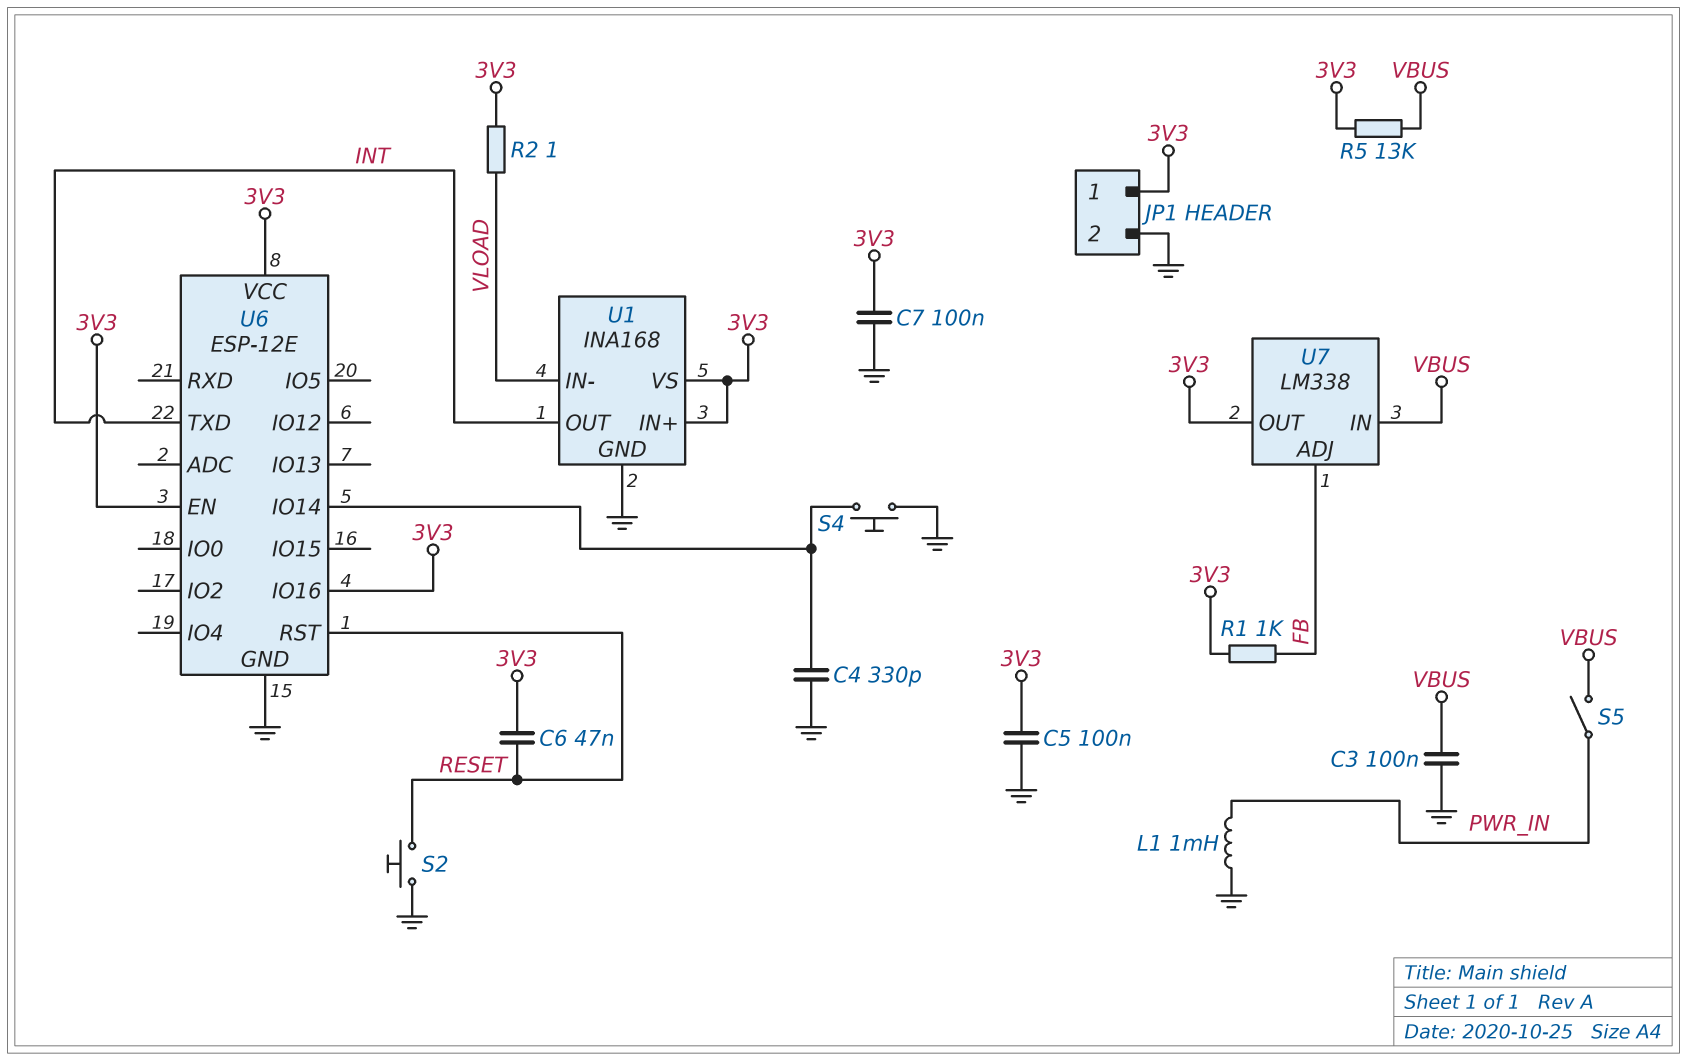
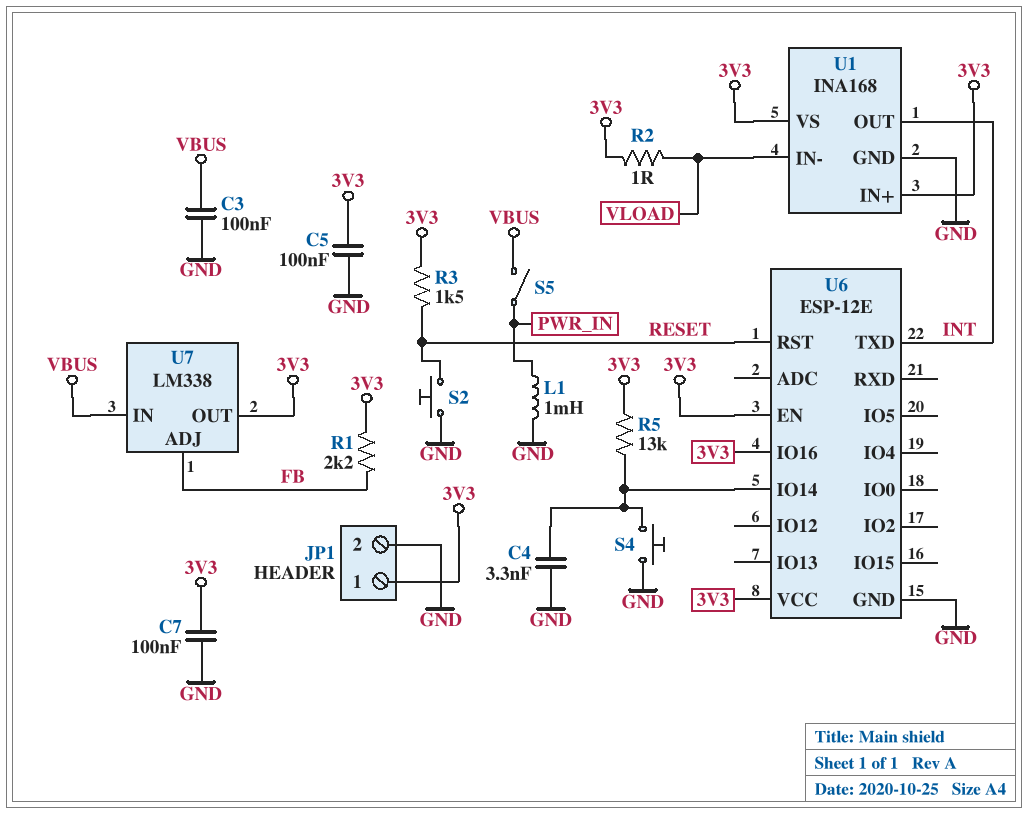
C4: 330pF (GND, U6/IO14) -> 3.3nF (GND, U6/IO14)
C6: 47nF (3V3, RESET) -> none
R1: 1k (3V3, FB) -> 2.2k (3V3, FB)
R3: none -> 1.5k (3V3, RESET)
R5: 13k (3V3, VBUS) -> 13k (3V3, U6/IO14)

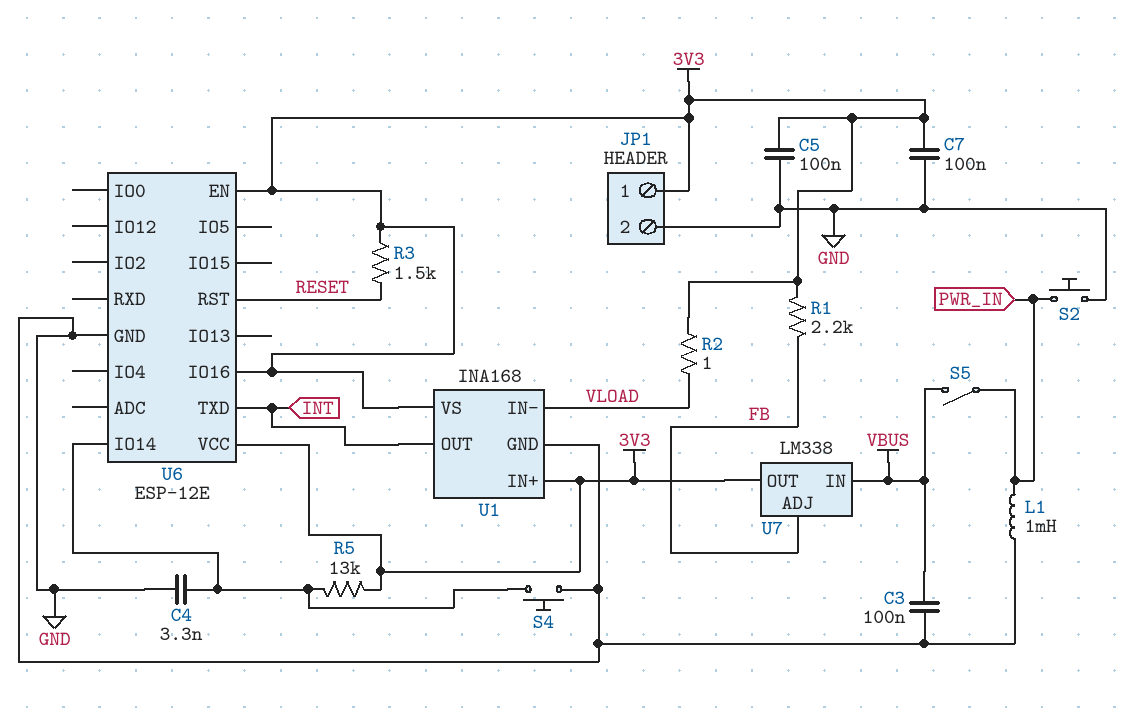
S2: button (GND, RESET) -> button (GND, PWR_IN)

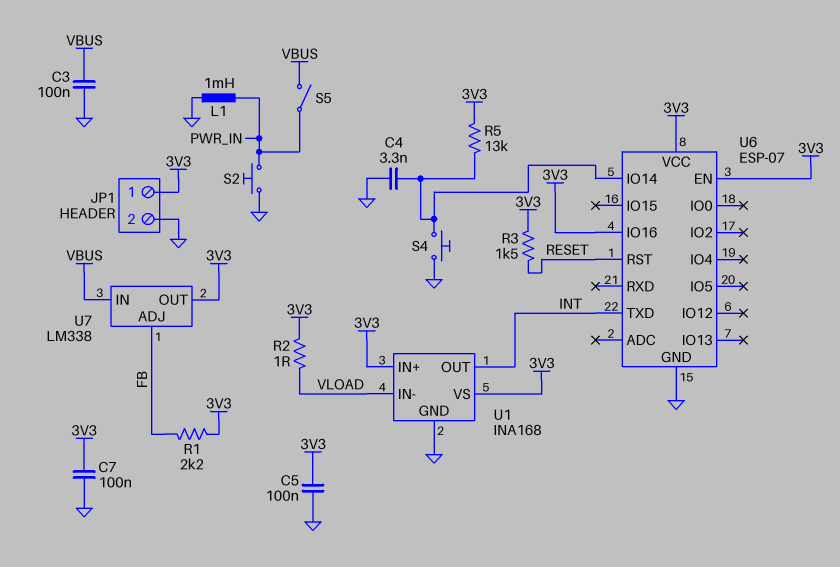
U6: ESP-12E -> ESP-07

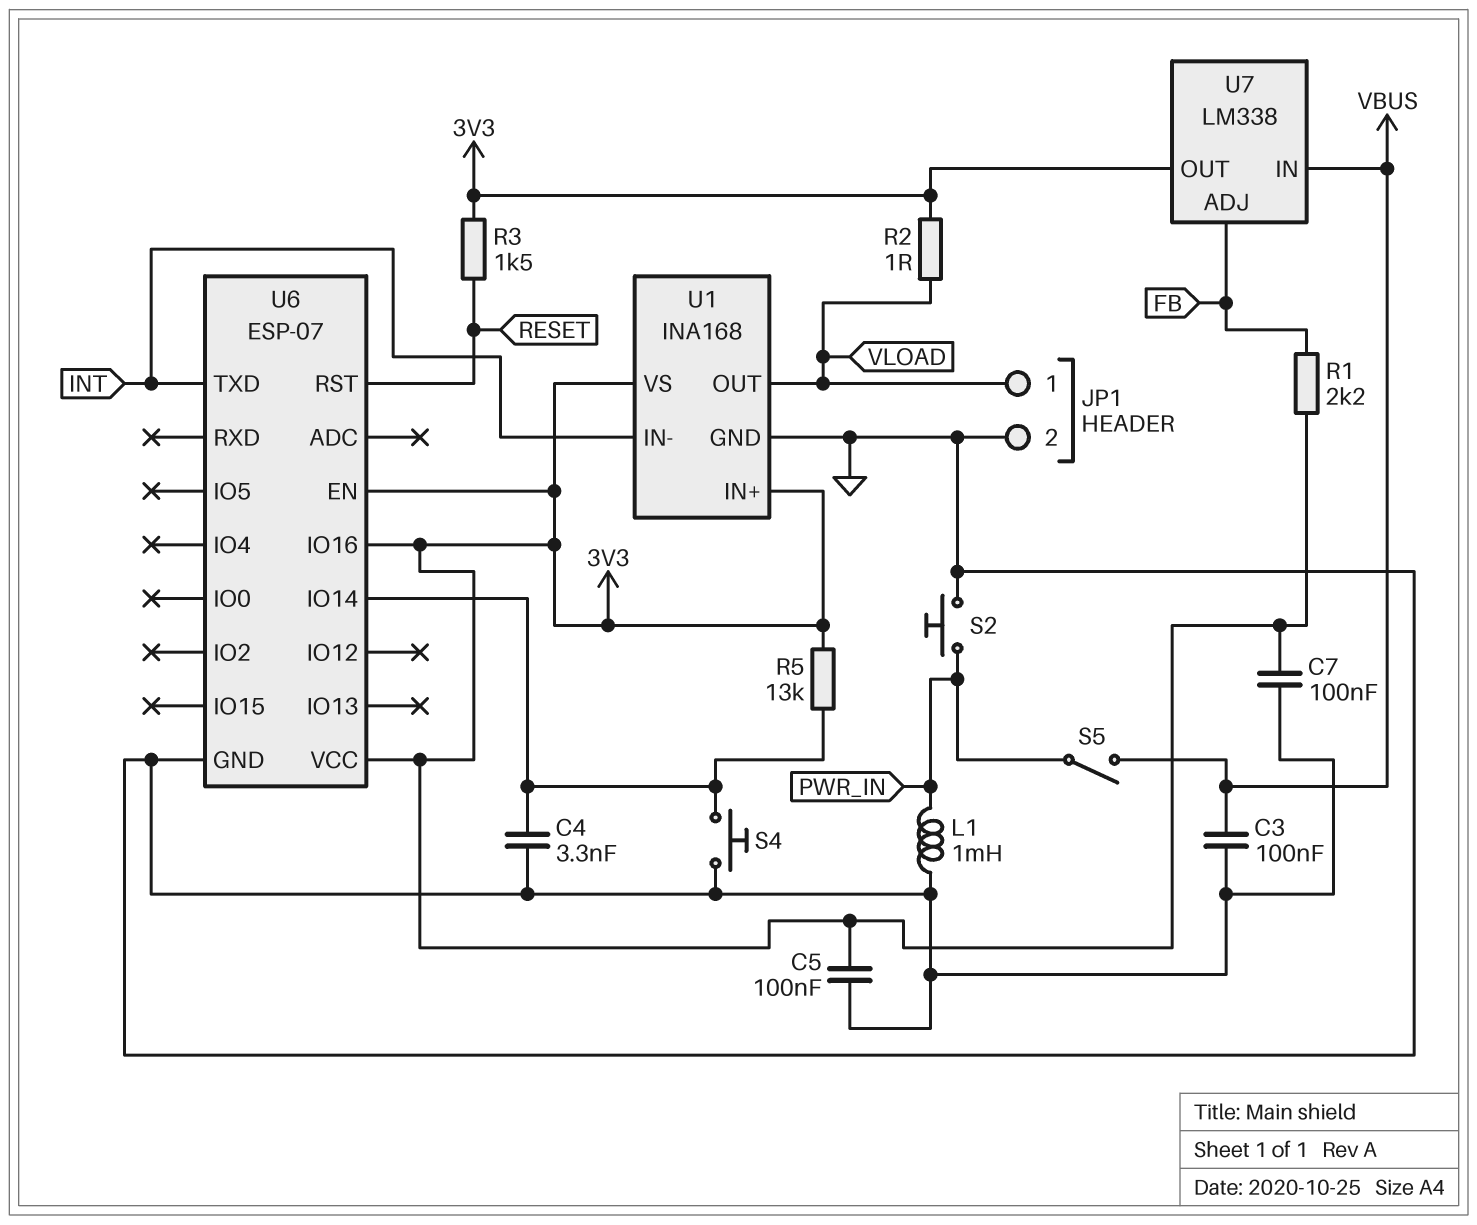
JP1 pin 1: 3V3 -> VLOAD
U1 pin IN-: VLOAD -> INT
U1 pin OUT: INT -> VLOAD

